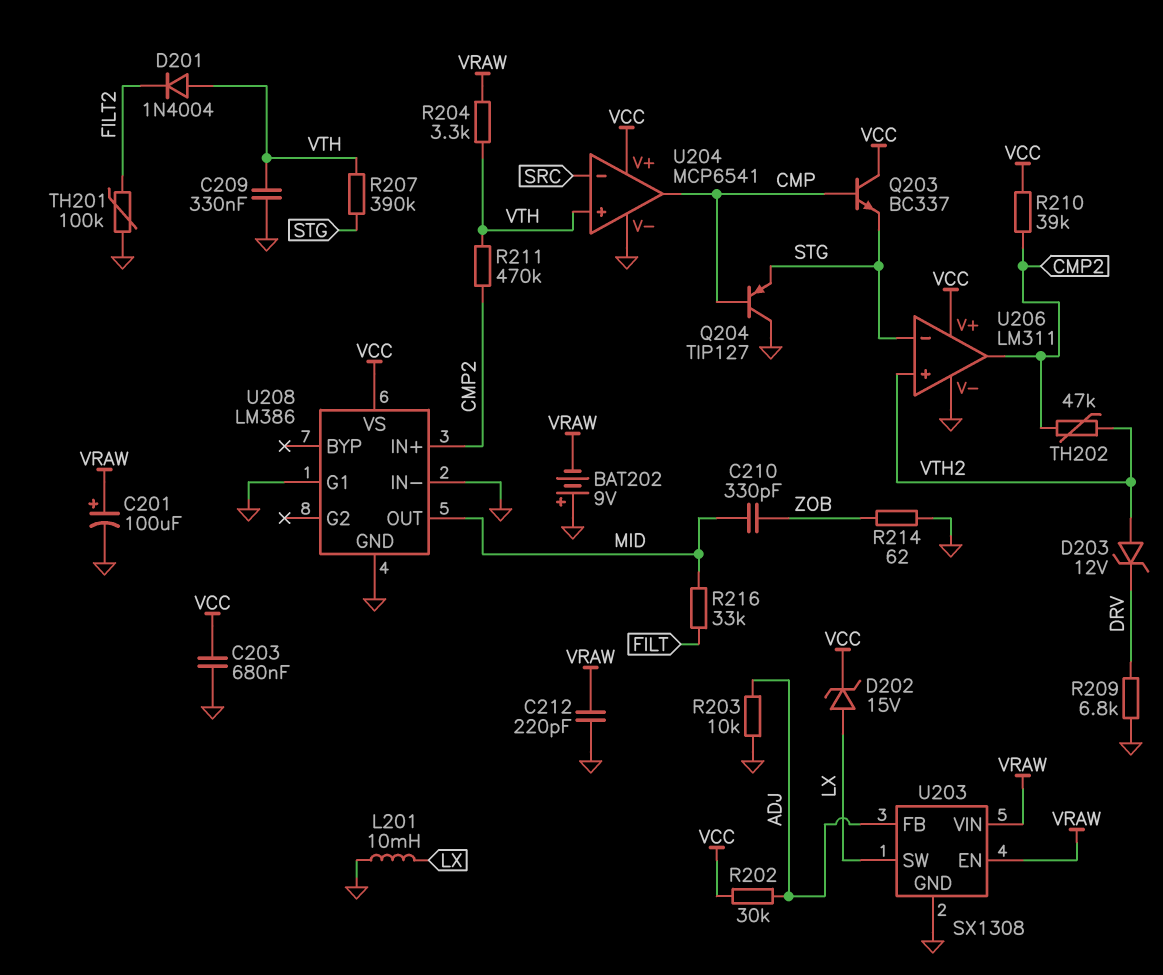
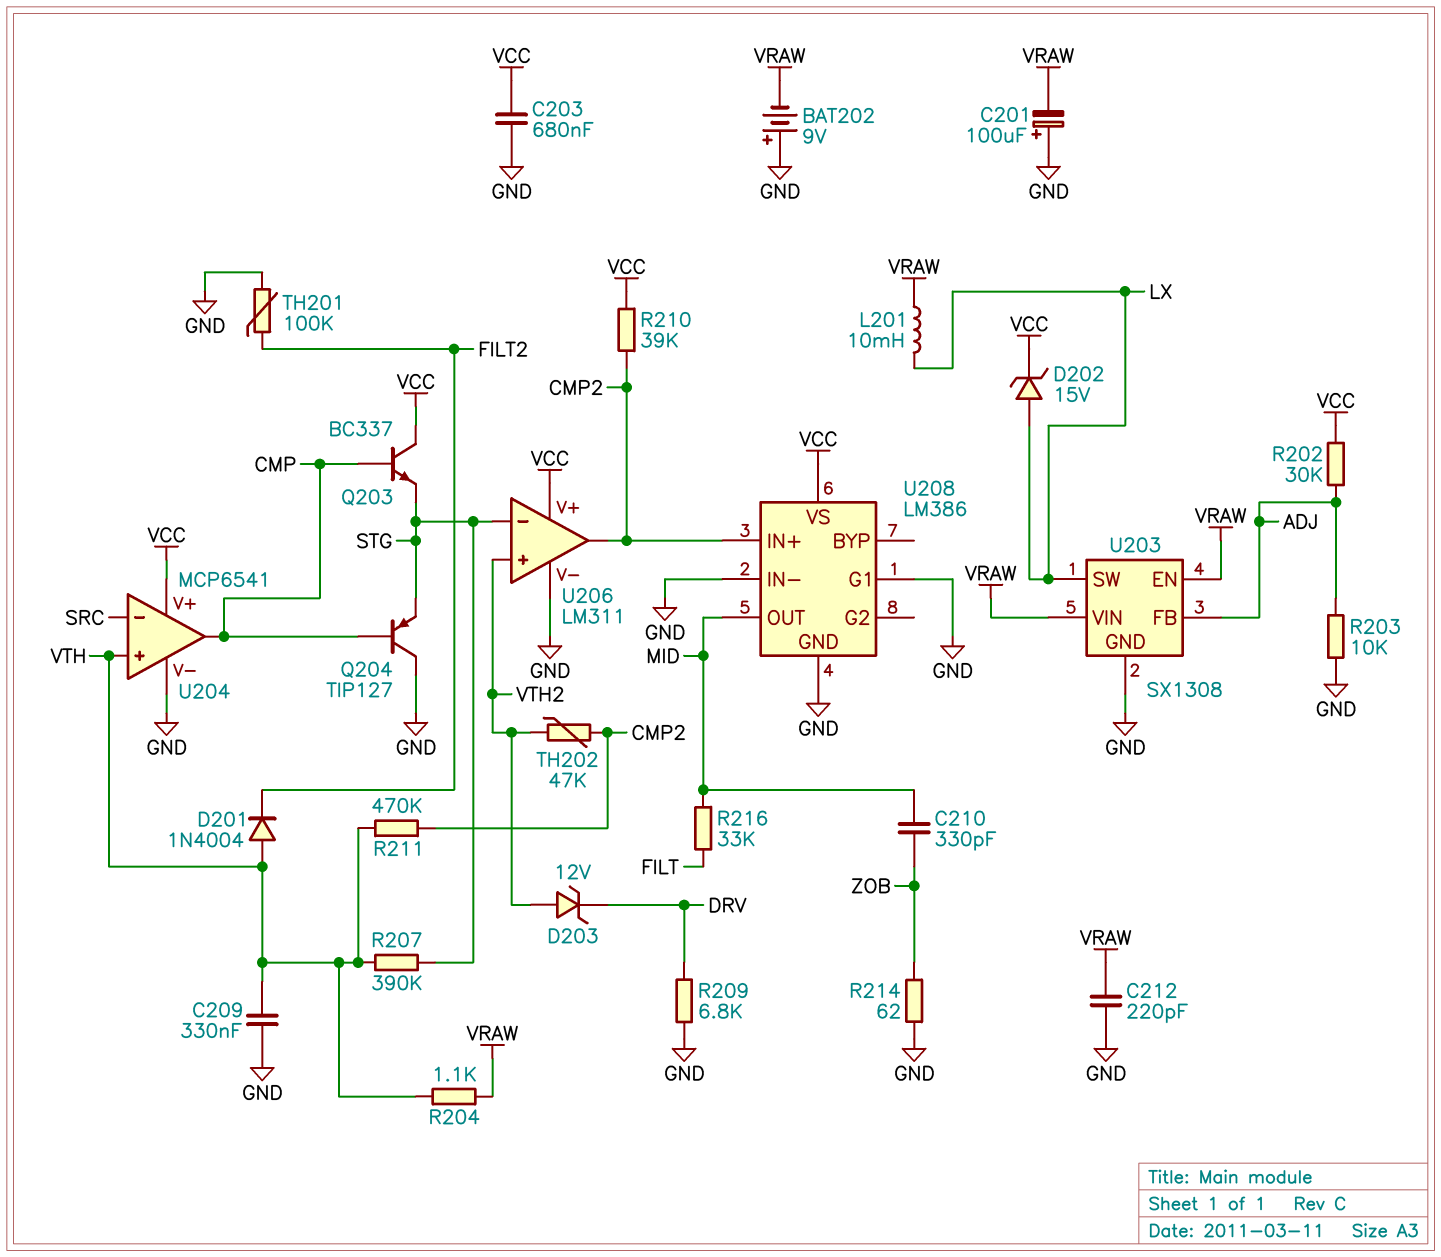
C201: 100uF (plus VRAW, minus GND) -> 100uF (plus GND, minus VRAW)
L201: 10mH (GND, LX) -> 10mH (LX, VRAW)
R204: 3.3k (VRAW, VTH) -> 1.1k (VRAW, VTH)

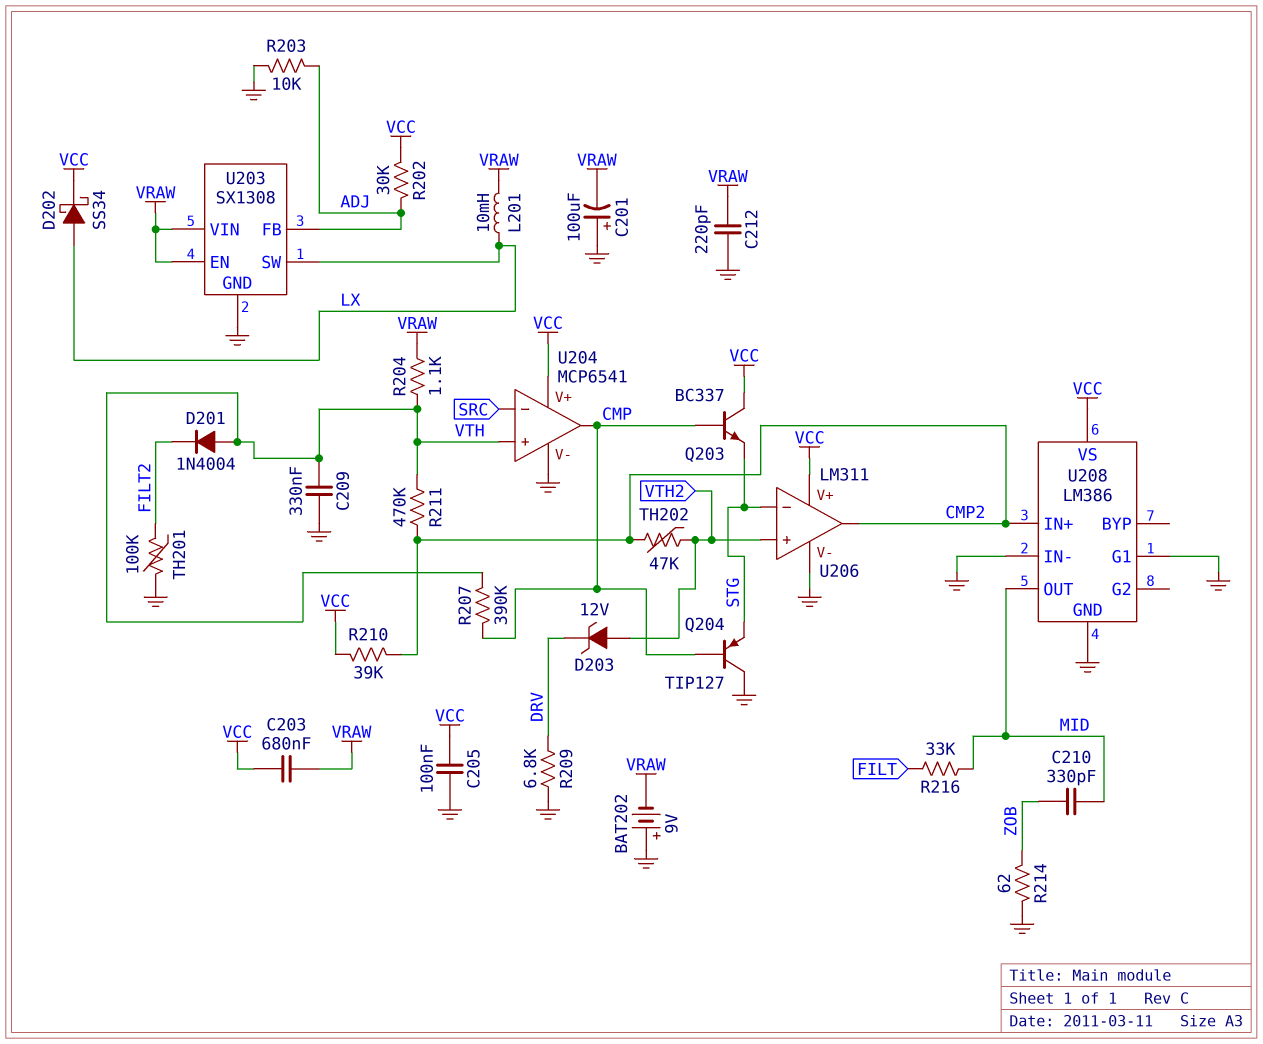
C203: 680nF (GND, VCC) -> 680nF (VCC, VRAW)
C205: none -> 100nF (GND, VCC)
D202: zener 15V (A LX, K VCC) -> schottky SS34 (A LX, K VCC)
R207: 390k (STG, VTH) -> 390k (CMP, VTH)

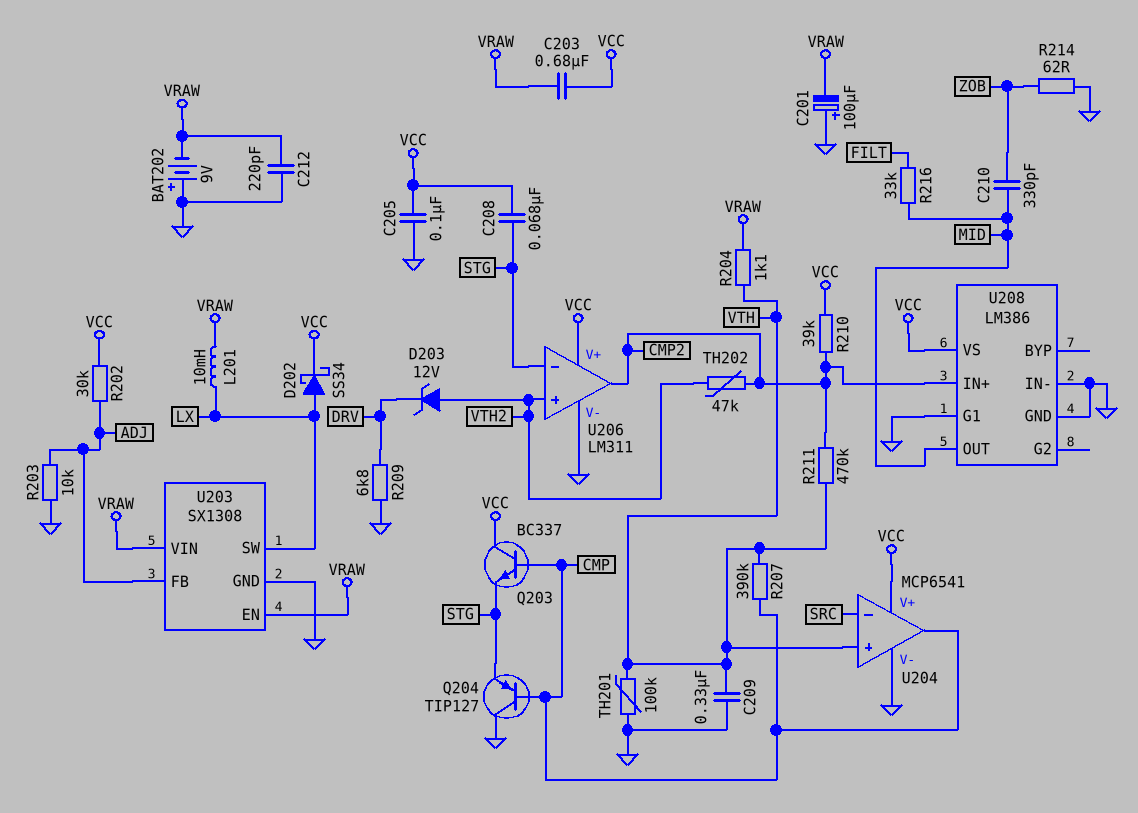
C208: none -> 68nF (STG, VCC)
D201: diode 1N4004 (A VTH, K FILT2) -> none
TH201: 100k (FILT2, GND) -> 100k (GND, VTH)

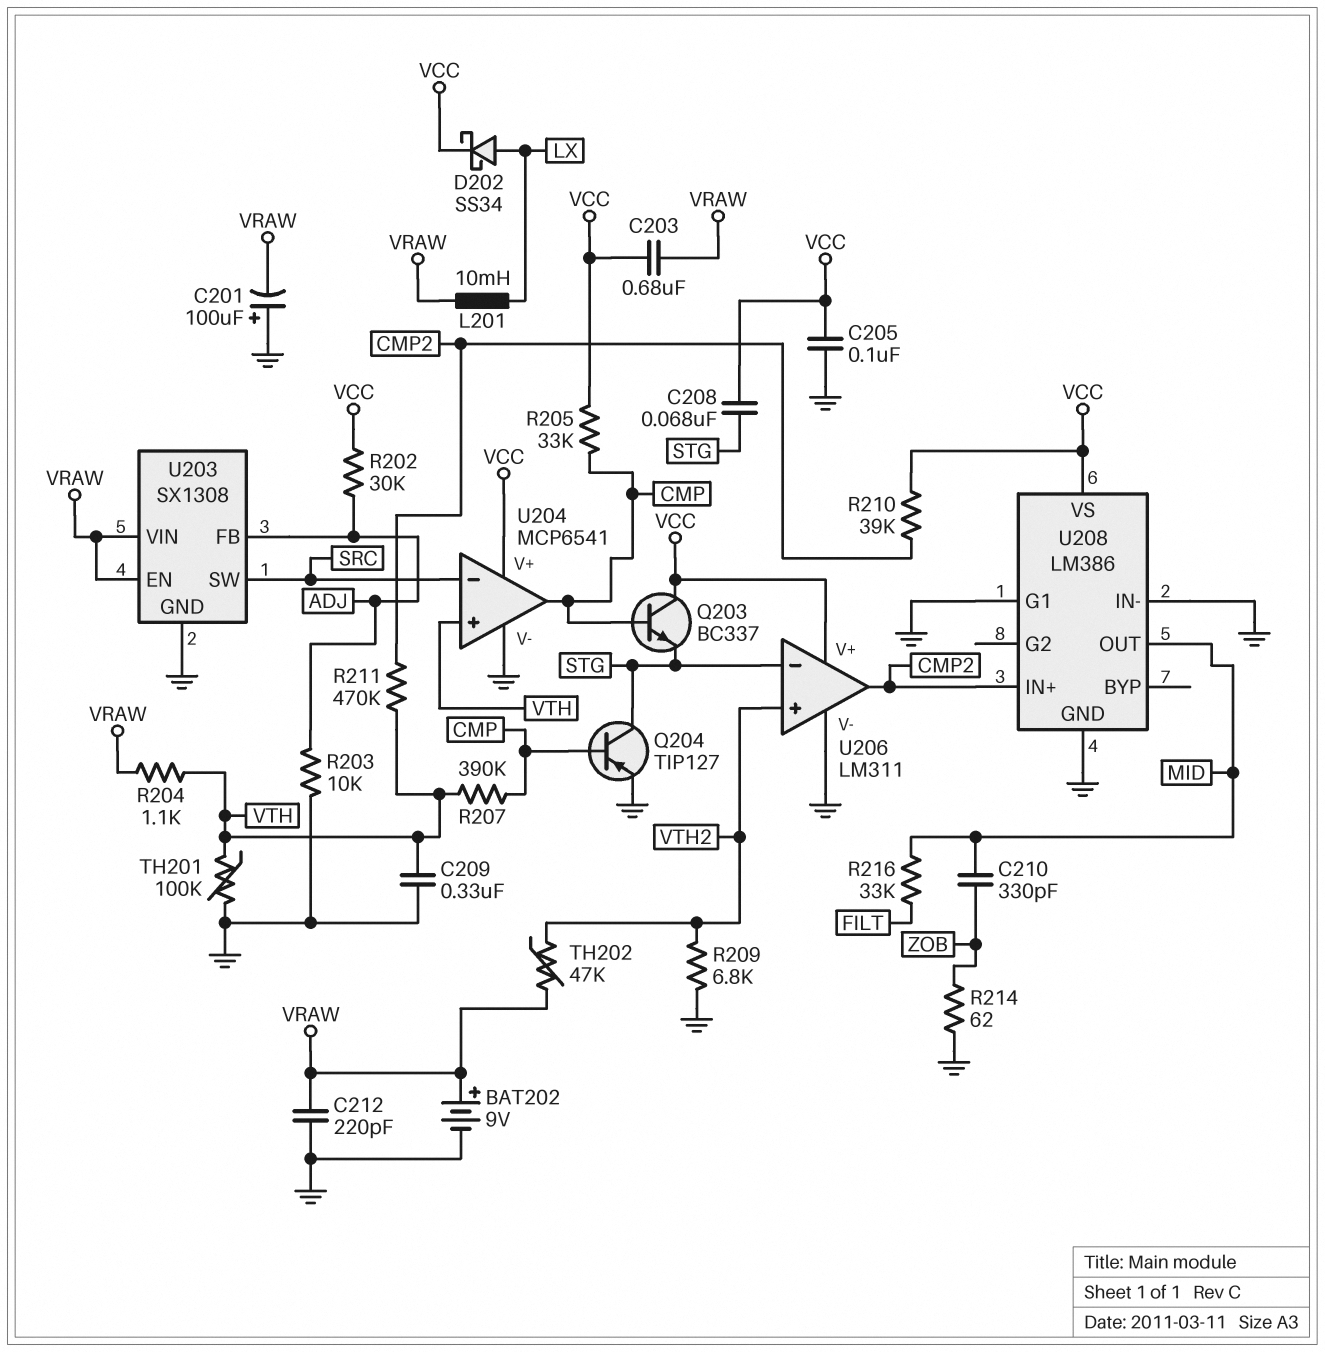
BAT202: 9V (plus GND, minus VRAW) -> 9V (plus VRAW, minus GND)
D203: zener 12V (A VTH2, K DRV) -> none
Q204: PNP TIP127 (B CMP, C GND, E STG) -> PNP TIP127 (B CMP, C STG, E GND)
R205: none -> 33k (CMP, VCC)
R209: 6.8k (DRV, GND) -> 6.8k (GND, VTH2)
TH202: 47k (CMP2, VTH2) -> 47k (VRAW, VTH2)
U203 pin SW: LX -> SRC

